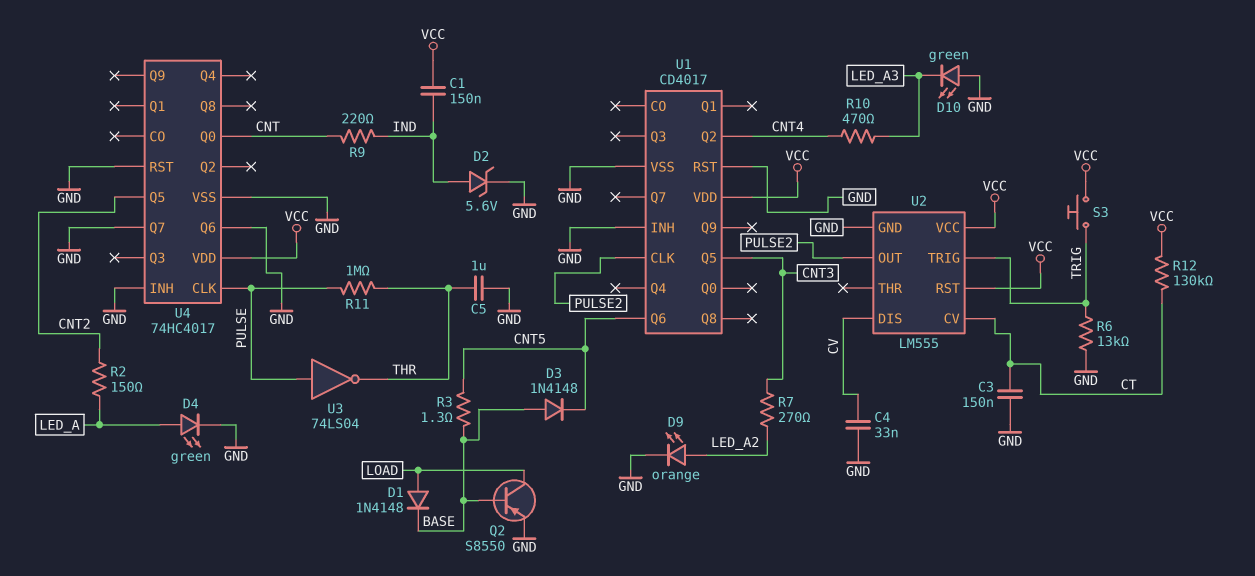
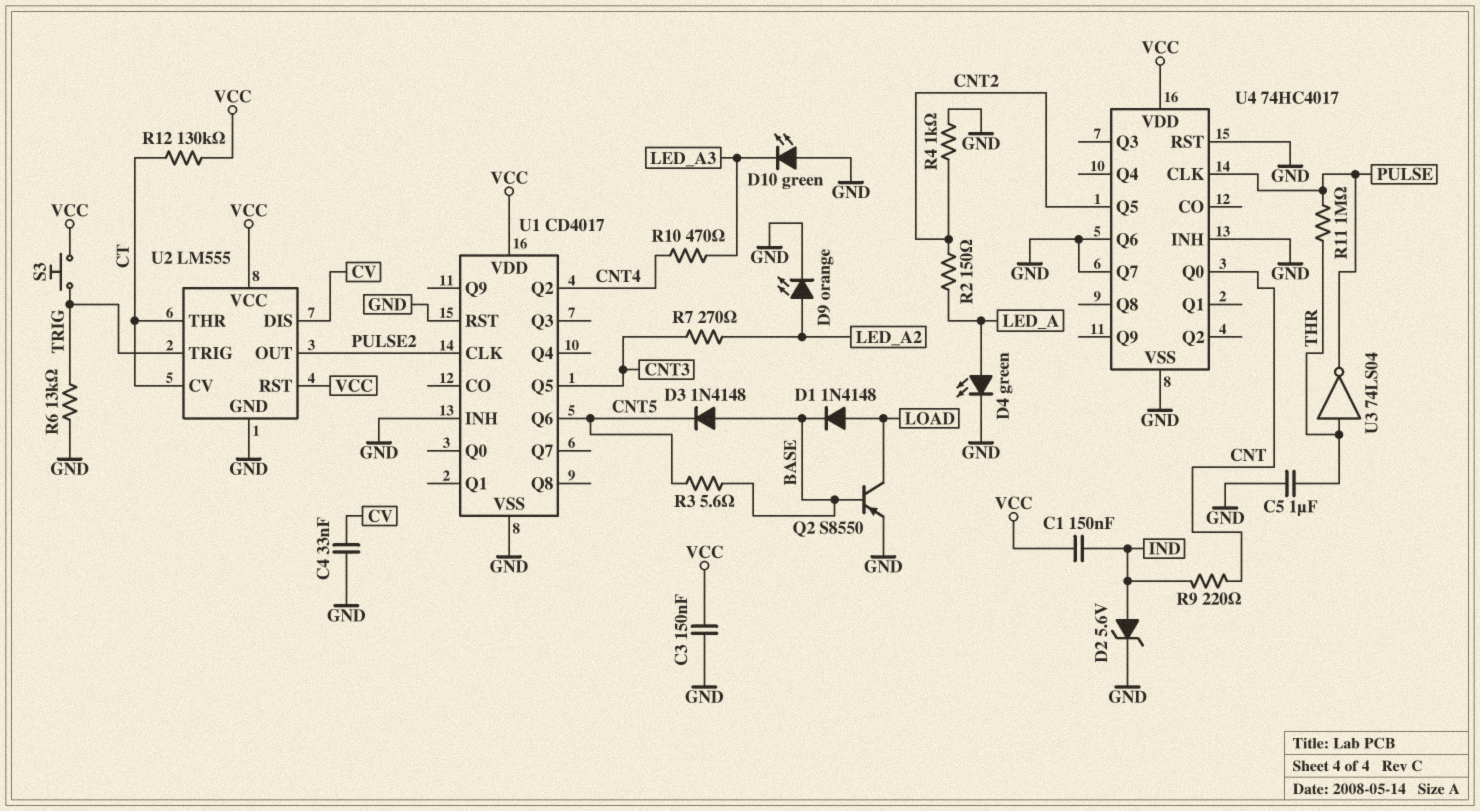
C3: 150nF (CT, GND) -> 150nF (GND, VCC)
R3: 1.3 (BASE, CNT5) -> 5.6 (BASE, CNT5)
R4: none -> 1k (CNT2, GND)
U2 pin THR: none -> CT
U3: NOT 74LS04 (in PULSE, out THR) -> NOT 74LS04 (in THR, out PULSE)

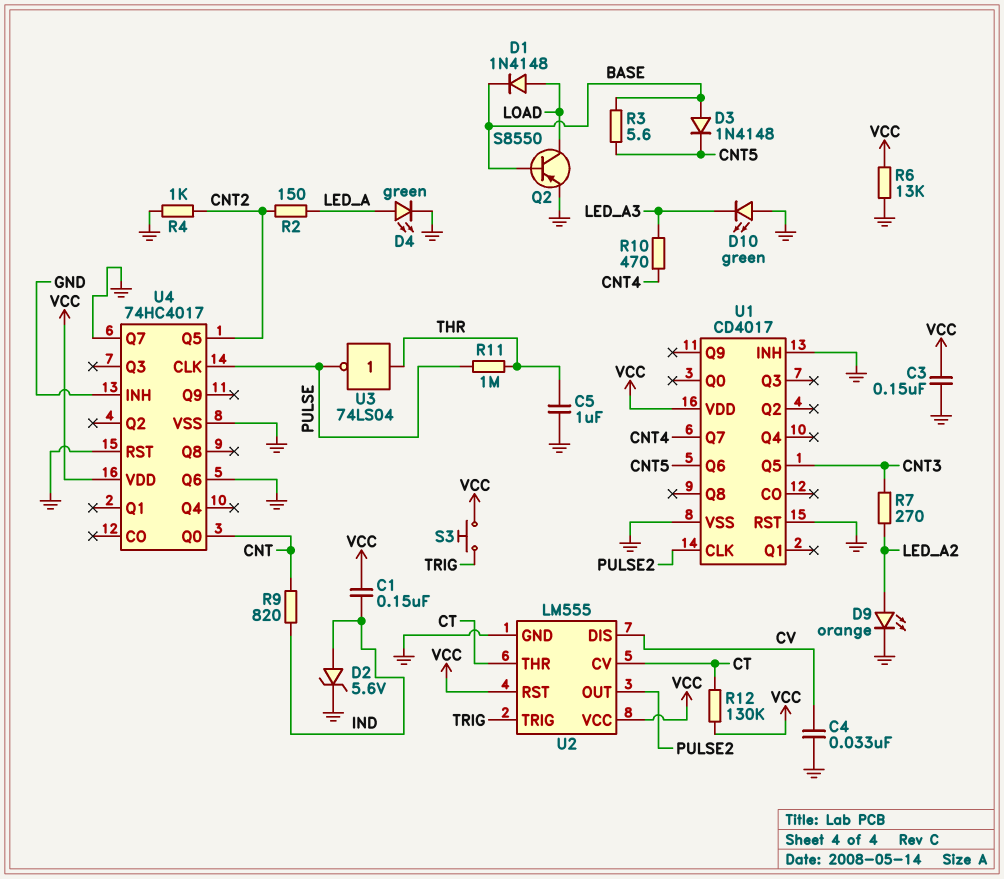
R6: 13k (GND, TRIG) -> 13k (GND, VCC)
R9: 220 (CNT, IND) -> 820 (CNT, IND)
U1 pin Q2: CNT4 -> none
U1 pin Q7: none -> CNT4

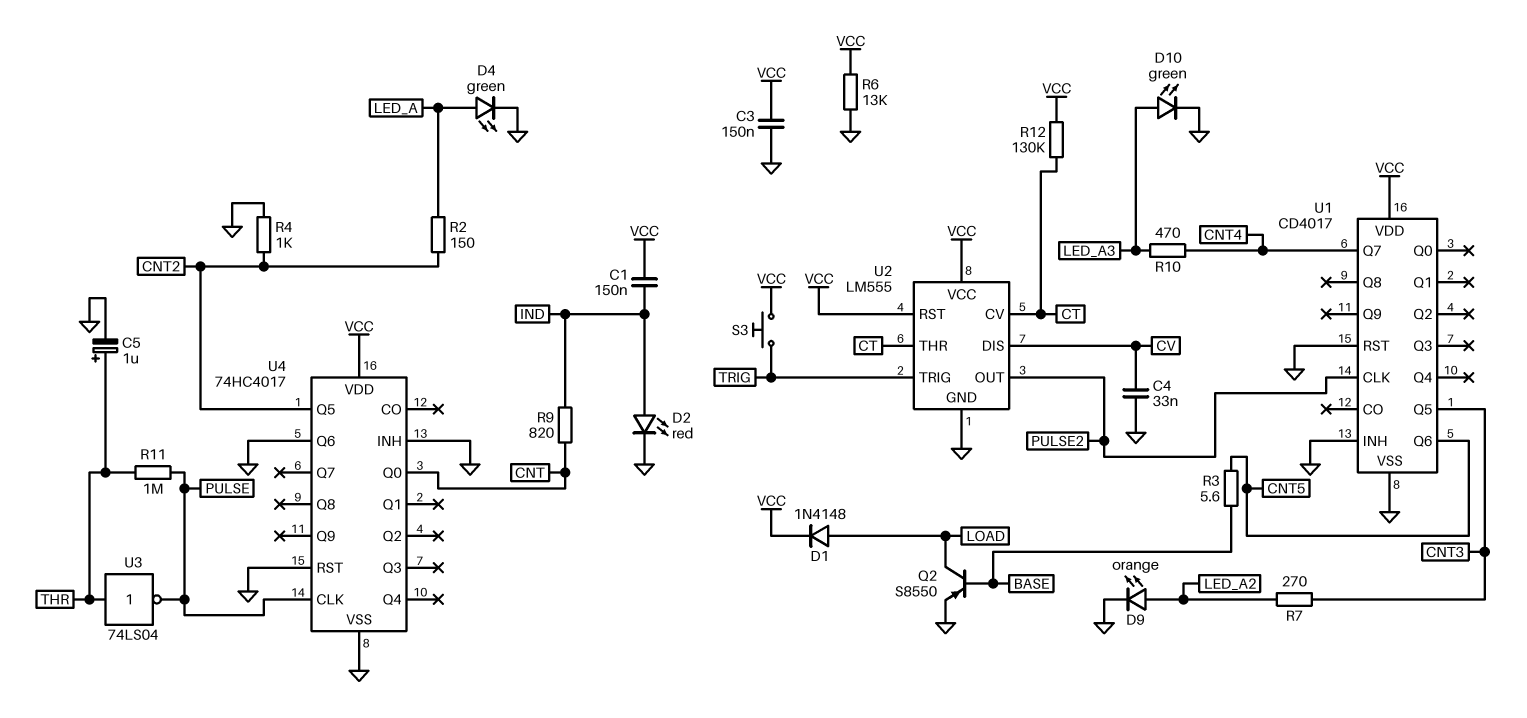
C5: 1uF (GND, THR) -> 1uF (plus THR, minus GND)
D1: diode 1N4148 (A LOAD, K BASE) -> diode 1N4148 (A LOAD, K VCC)
D2: zener 5.6V (A IND, K GND) -> LED red (A IND, K GND)
D3: diode 1N4148 (A BASE, K CNT5) -> none
D10: LED green (A GND, K LED_A3) -> LED green (A LED_A3, K GND)
U4 pin Q7: GND -> none

